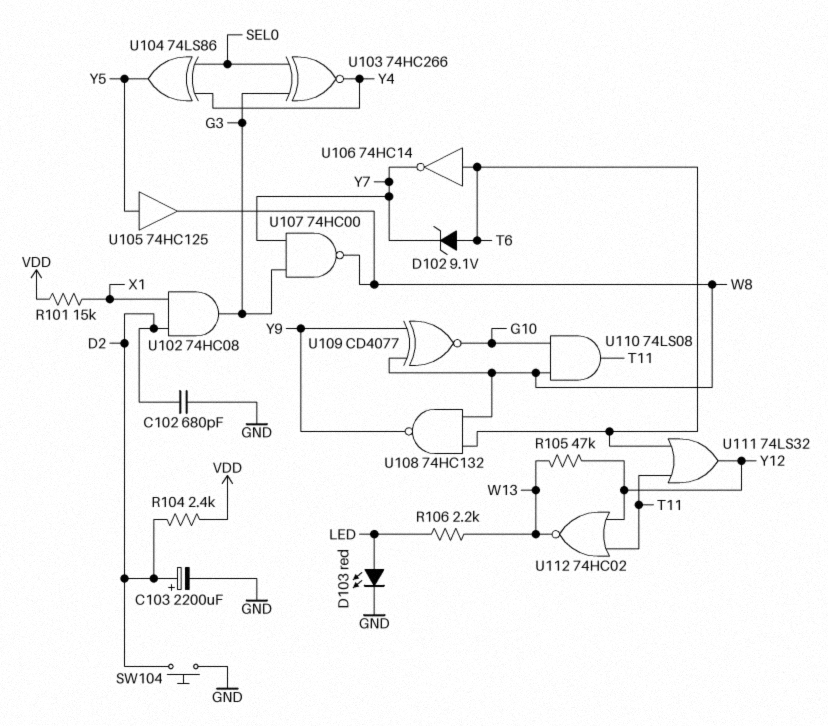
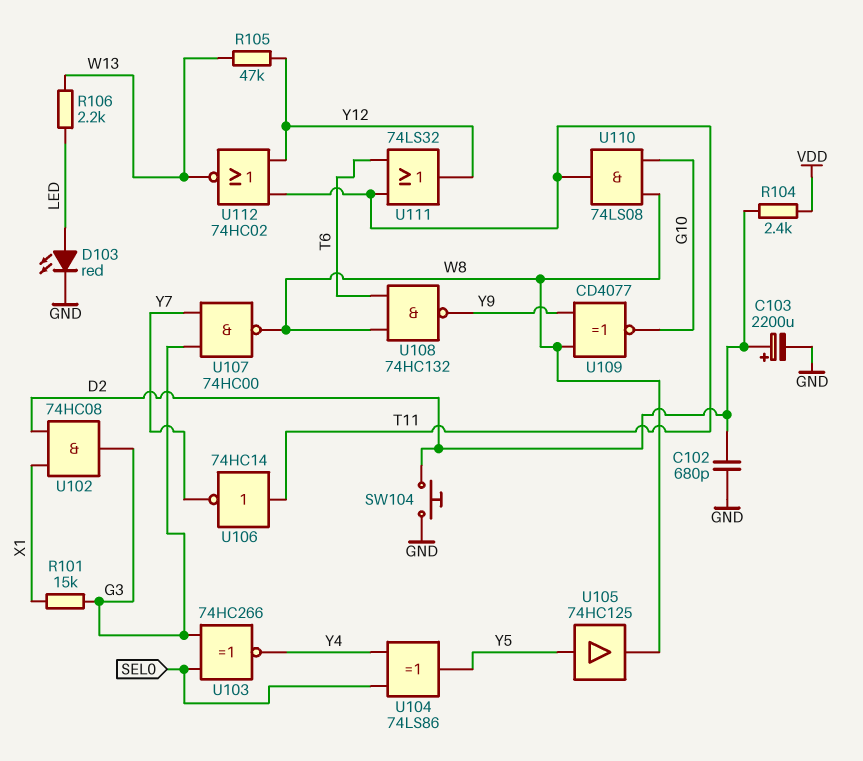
D102: zener 9.1V (A T6, K Y7) -> none
R101: 15k (VDD, X1) -> 15k (G3, X1)
U106: NOT 74HC14 (in T6, out Y7) -> NOT 74HC14 (in T11, out Y7)

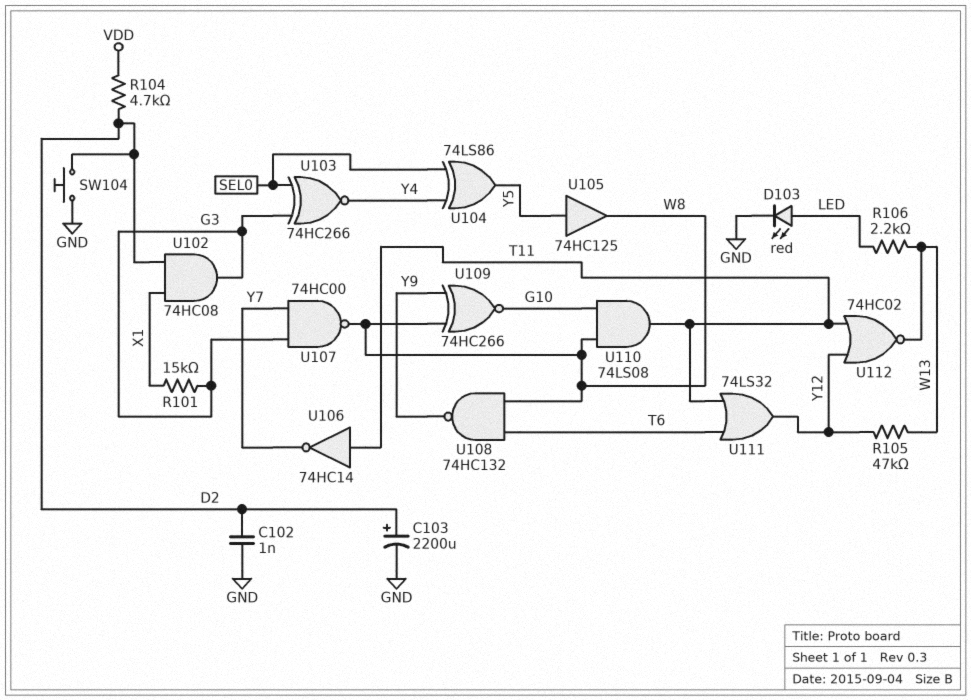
C102: 680pF (D2, GND) -> 1nF (D2, GND)
R104: 2.4k (D2, VDD) -> 4.7k (D2, VDD)
U109: XNOR CD4077 (in W8, in Y9, out G10) -> XNOR 74HC266 (in W8, in Y9, out G10)

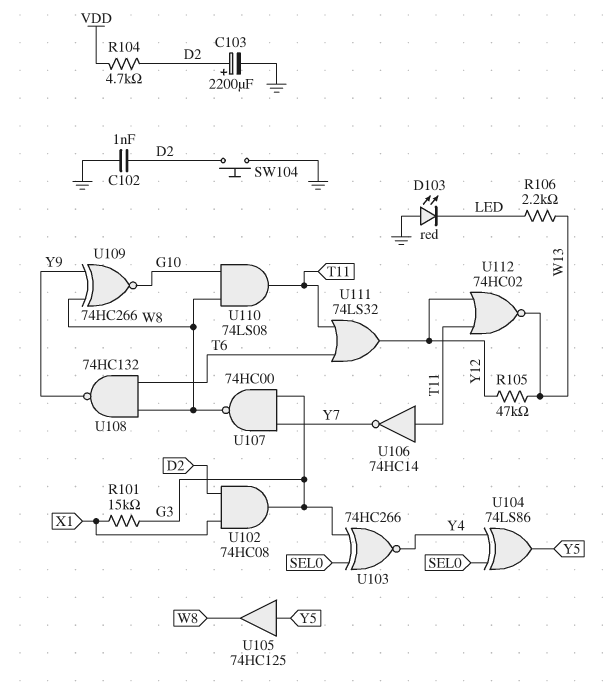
D103: LED red (A LED, K GND) -> LED red (A GND, K LED)

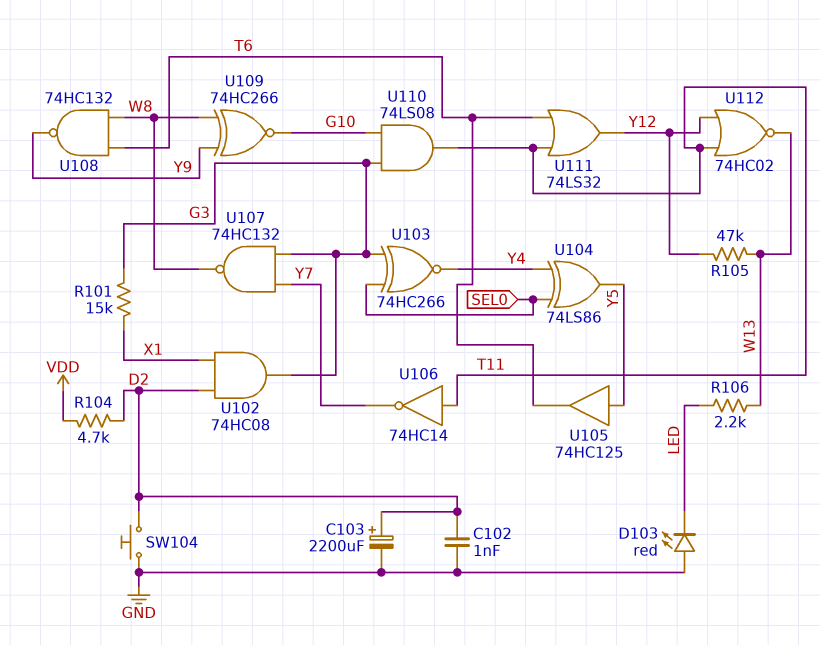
U105: buffer 74HC125 (in Y5, out W8) -> buffer 74HC125 (in Y5, out T6)
U107: NAND 74HC00 (in G3, in Y7, out W8) -> NAND 74HC132 (in G3, in Y7, out W8)
U110: AND 74LS08 (in G10, in W8, out T11) -> AND 74LS08 (in G3, in G10, out T11)

